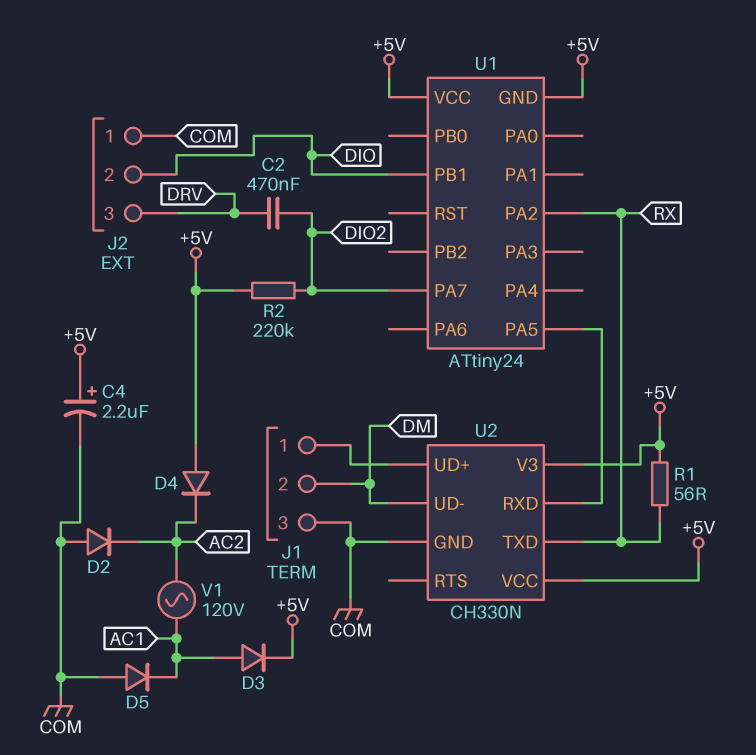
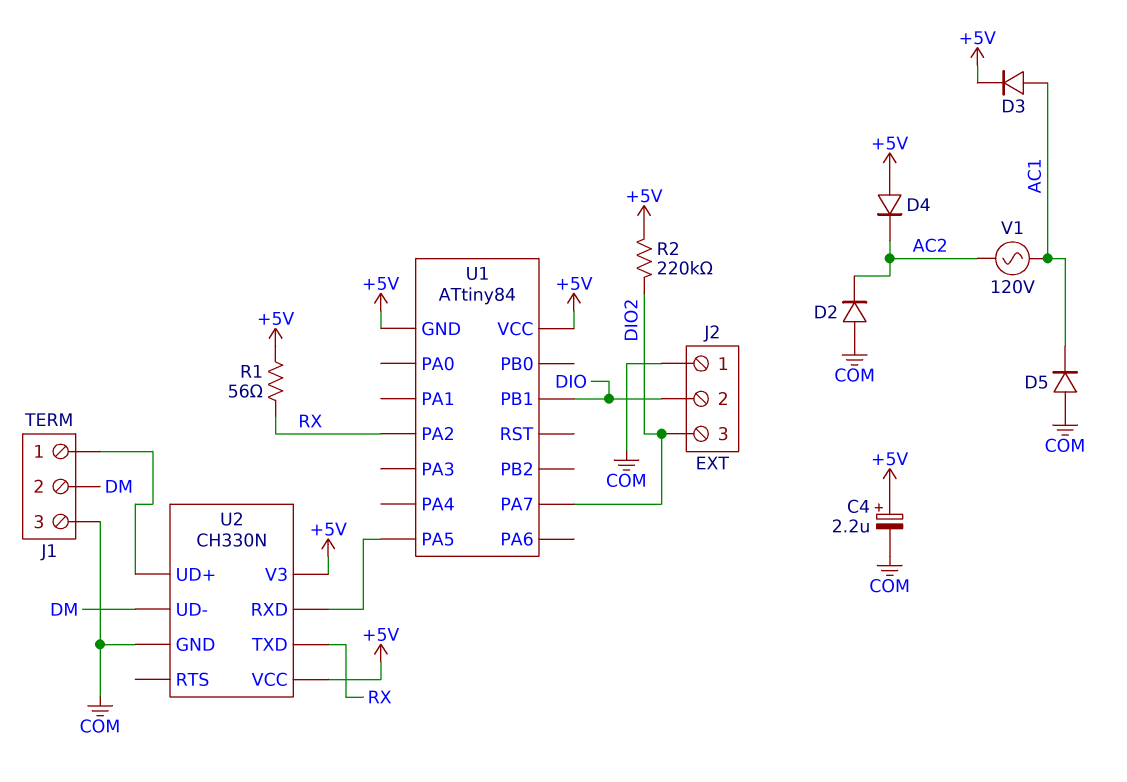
C2: 470nF (DIO2, DRV) -> none
J2 pin 3: DRV -> DIO2
U1: ATtiny24 -> ATtiny84

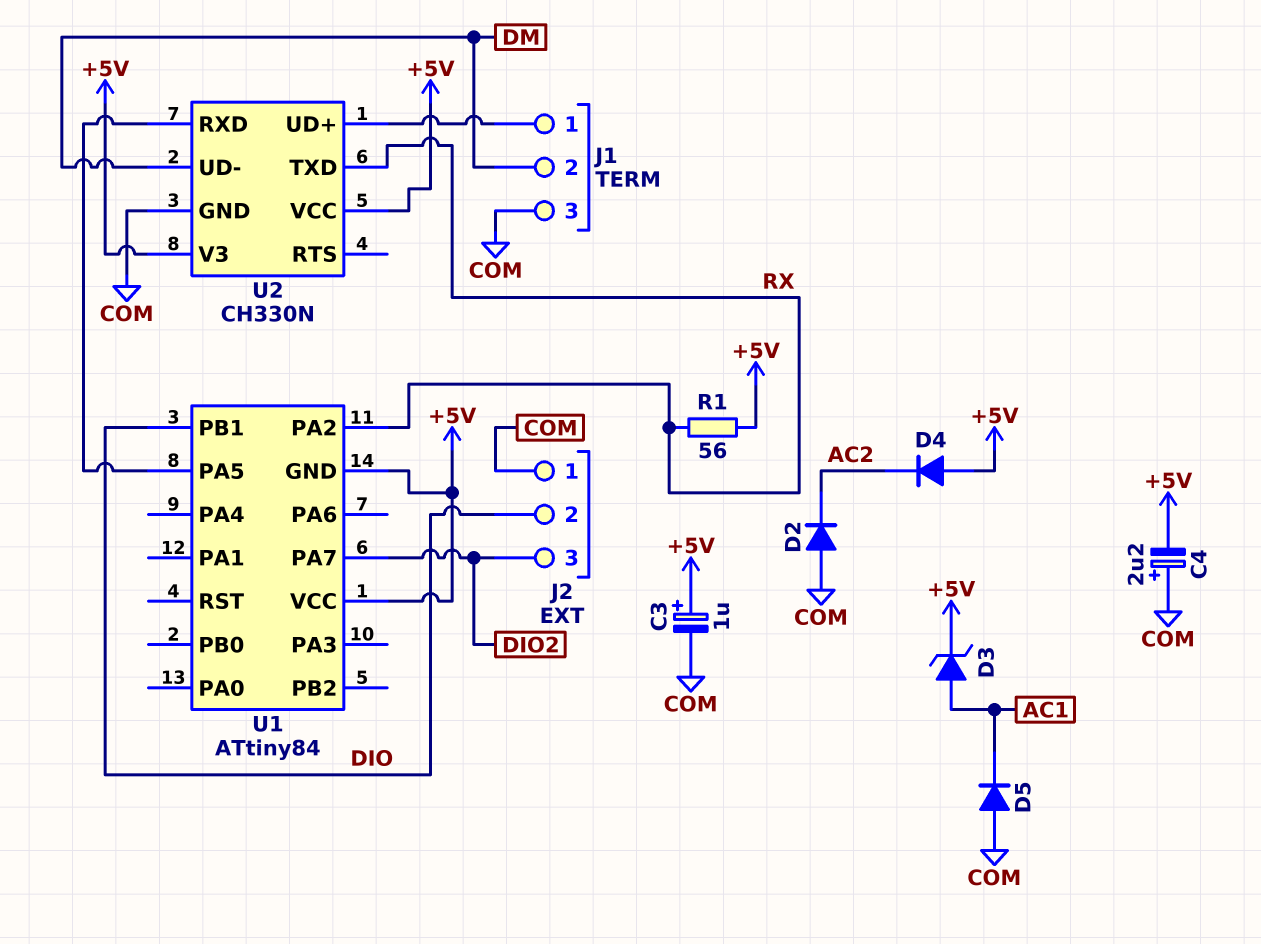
C3: none -> 1uF (plus +5V, minus COM)
C4: 2.2uF (plus +5V, minus COM) -> 2.2uF (plus COM, minus +5V)
D3: diode (A AC1, K +5V) -> zener (A AC1, K +5V)
R2: 220k (+5V, DIO2) -> none
V1: AC 120V (AC1, AC2) -> none

